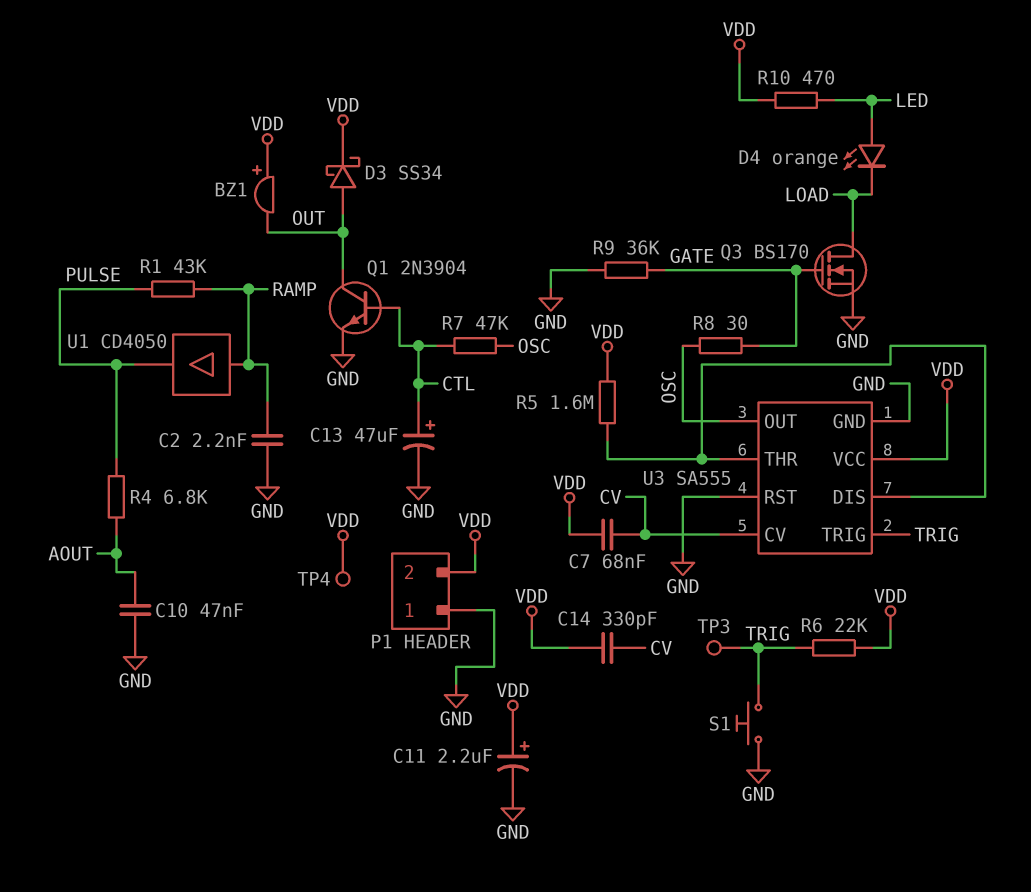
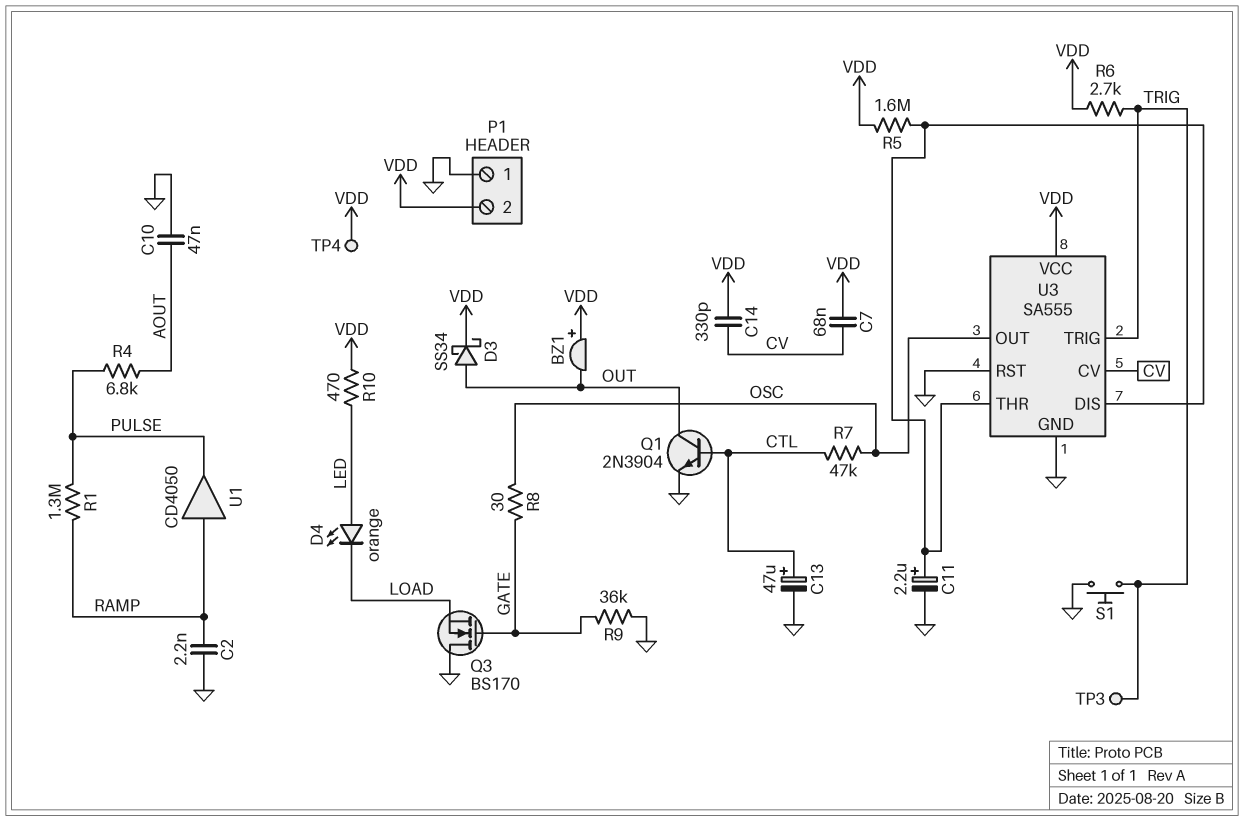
C11: 2.2uF (plus VDD, minus GND) -> 2.2uF (plus U3/DIS, minus GND)
Q3: NMOS BS170 (G GATE, D LOAD, S GND) -> NMOS BS170 (G GATE, D GND, S LOAD)
R1: 43k (PULSE, RAMP) -> 1.3M (PULSE, RAMP)
R6: 22k (TRIG, VDD) -> 2.7k (TRIG, VDD)

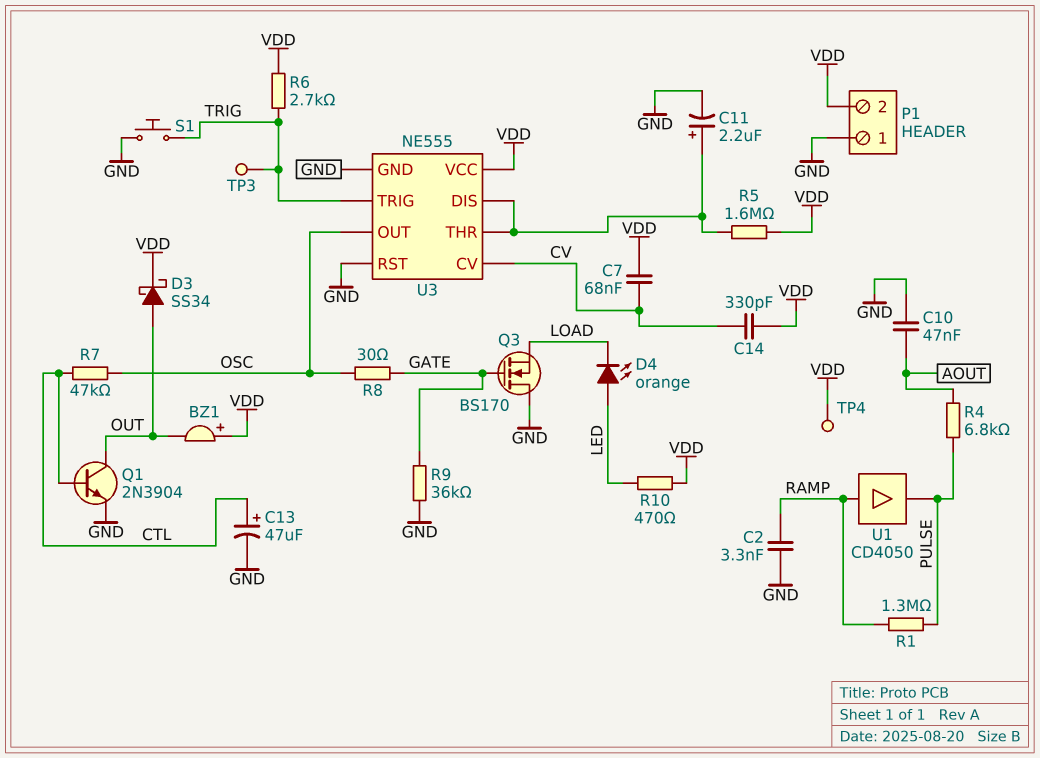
C2: 2.2nF (GND, RAMP) -> 3.3nF (GND, RAMP)
U3: SA555 -> NE555

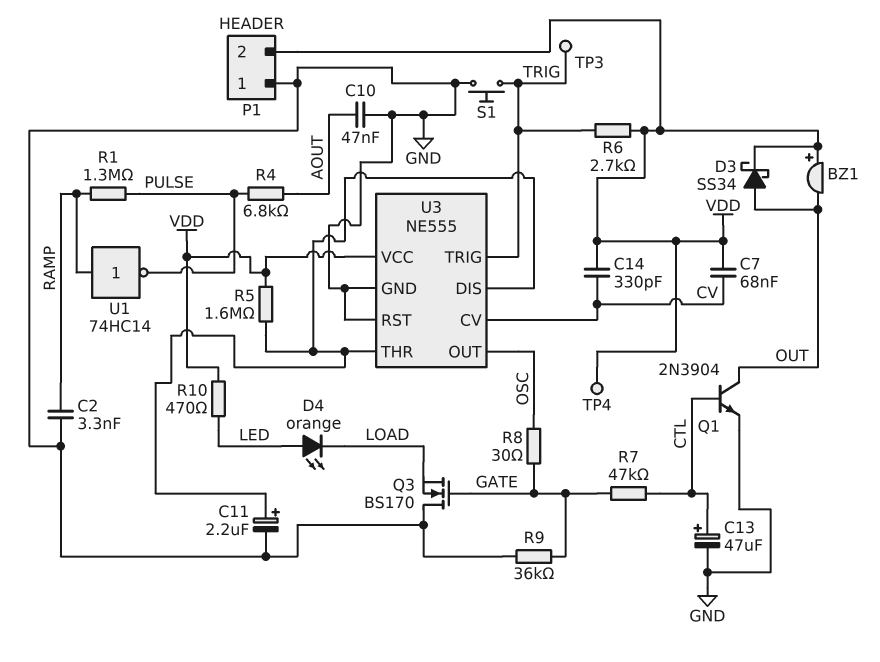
R7: 47k (CTL, OSC) -> 47k (CTL, GATE)
U1: buffer CD4050 (in RAMP, out PULSE) -> NOT 74HC14 (in RAMP, out PULSE)

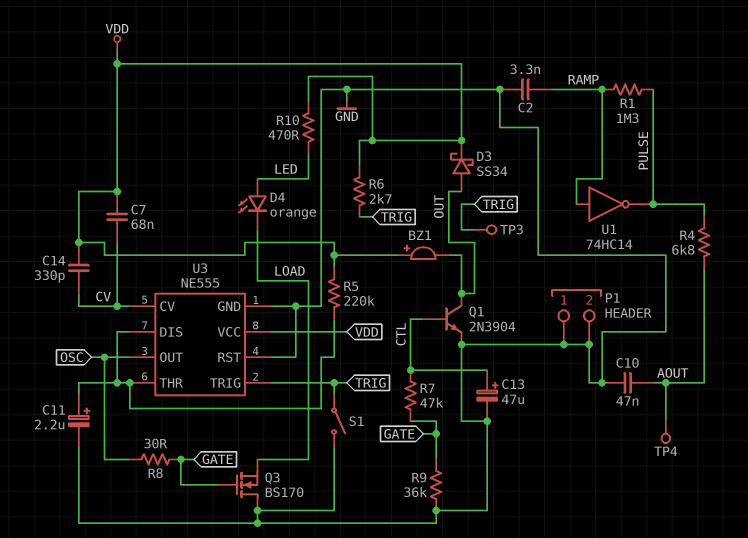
P1 pin 2: VDD -> GND
R5: 1.6M (U3/DIS, VDD) -> 220k (U3/DIS, VDD)
S1: button (GND, TRIG) -> switch (GND, TRIG)
TP4: test point (VDD) -> test point (AOUT)

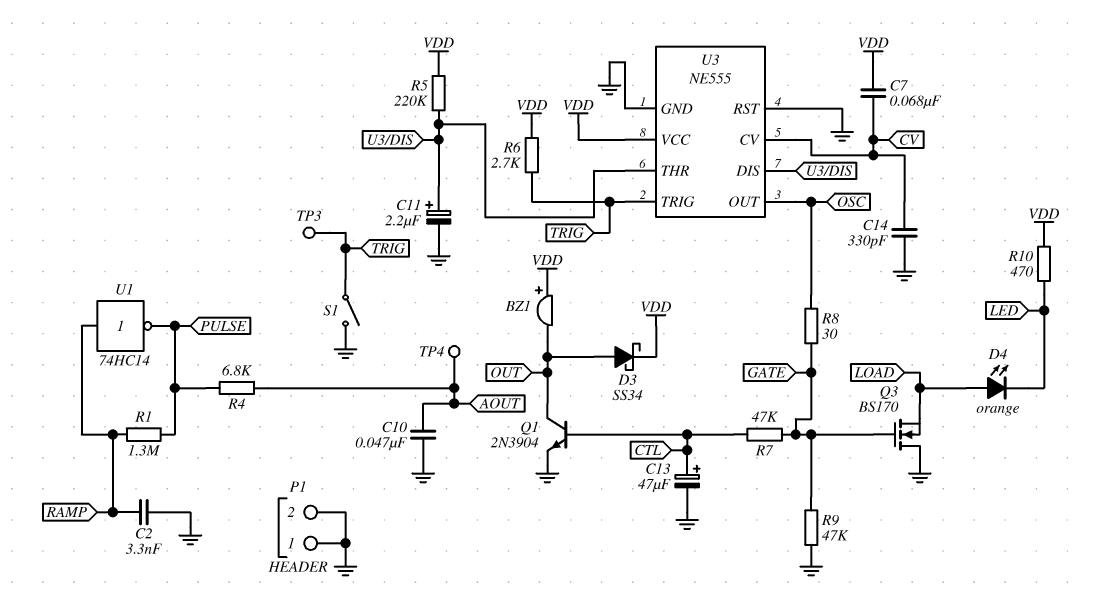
C14: 330pF (CV, VDD) -> 330pF (CV, GND)
D4: LED orange (A LED, K LOAD) -> LED orange (A LOAD, K LED)
R9: 36k (GATE, GND) -> 47k (GATE, GND)

